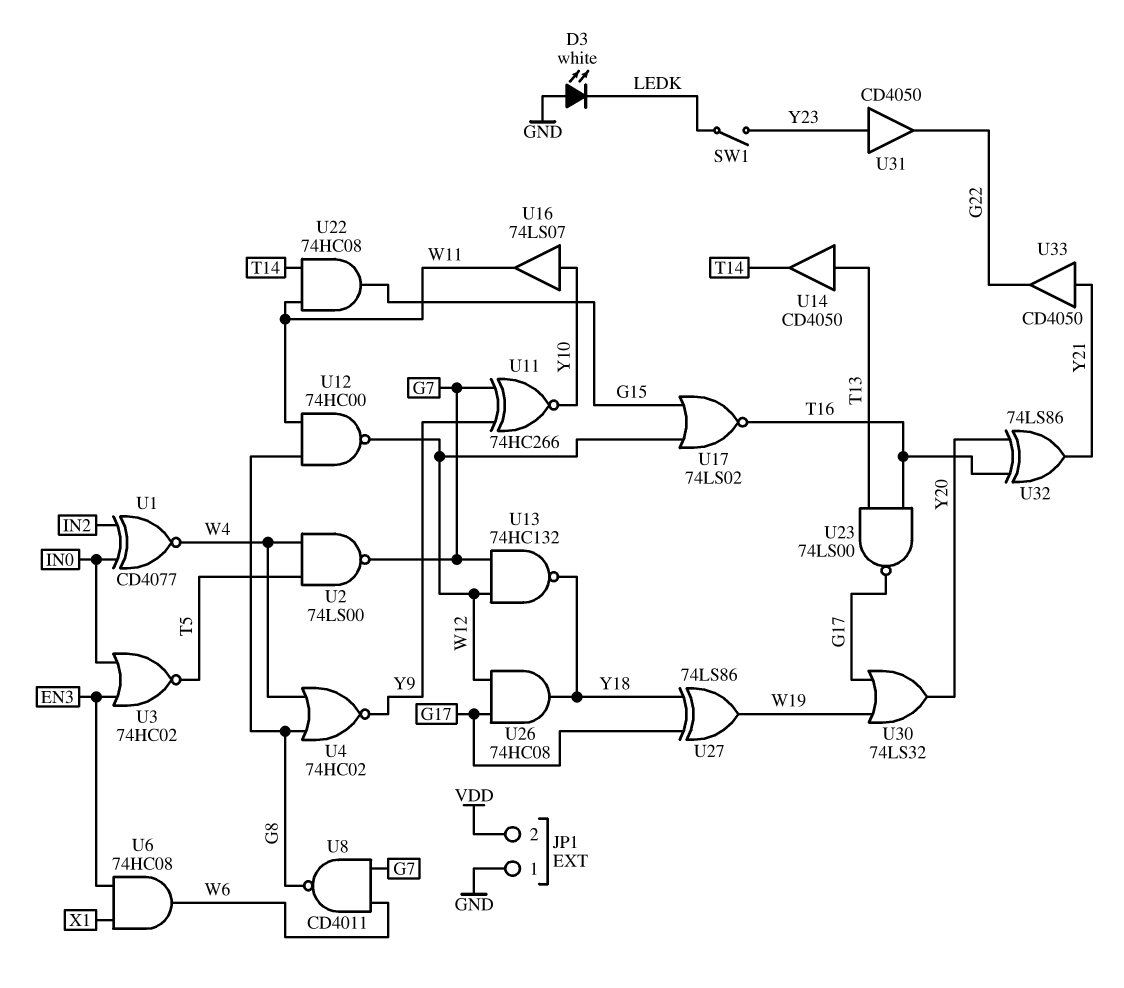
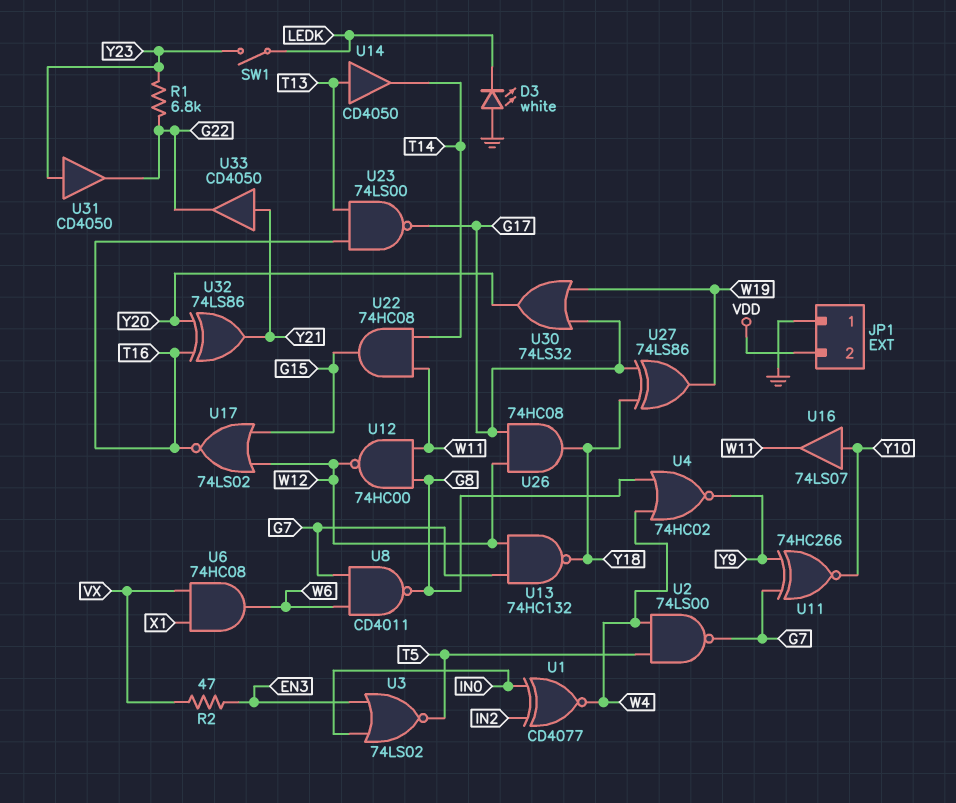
R1: none -> 6.8k (G22, Y23)
R2: none -> 47 (EN3, VX)
U3: NOR 74HC02 (in EN3, in IN0, out T5) -> NOR 74LS02 (in EN3, in IN0, out T5)
U6: AND 74HC08 (in EN3, in X1, out W6) -> AND 74HC08 (in VX, in X1, out W6)

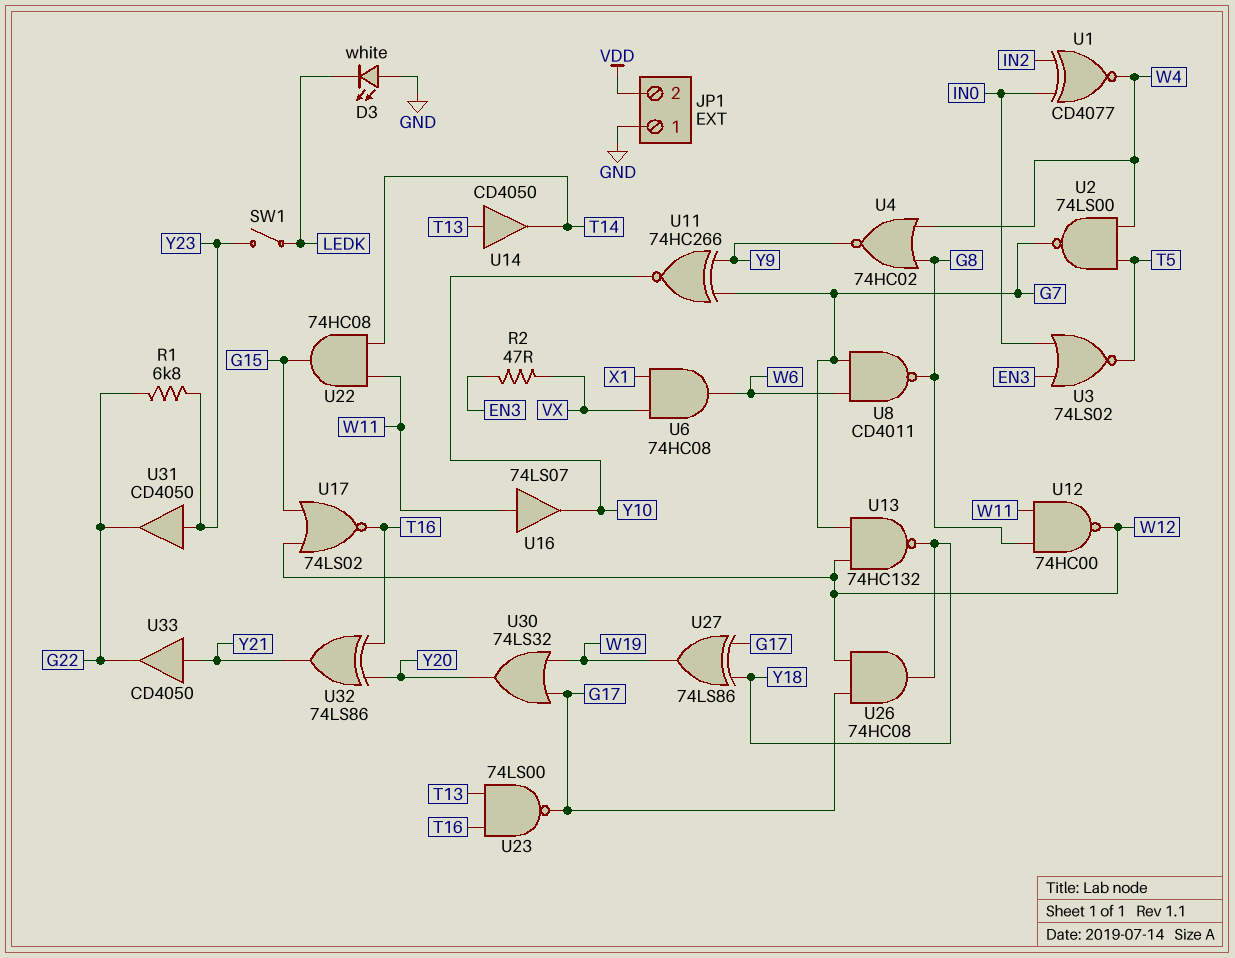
U16: buffer 74LS07 (in Y10, out W11) -> buffer 74LS07 (in W11, out Y10)

